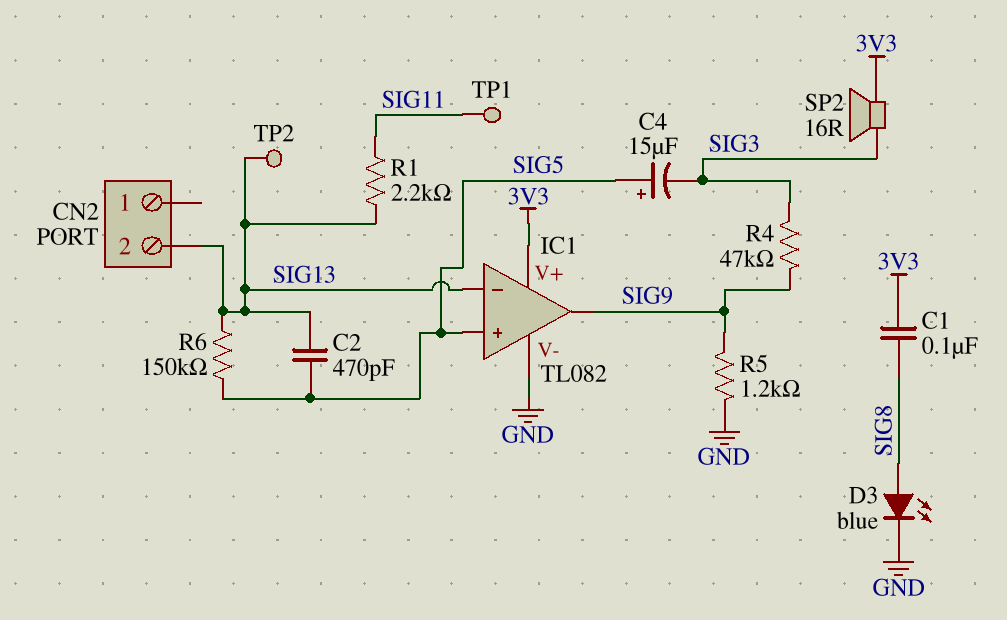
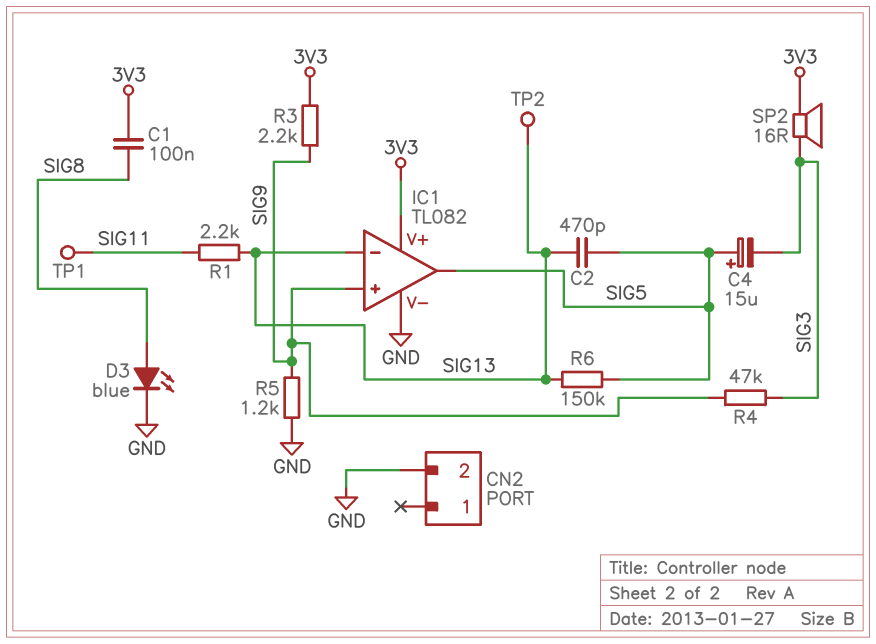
CN2 pin 2: SIG13 -> GND
IC1 pin in+: SIG5 -> SIG9
IC1 pin out: SIG9 -> SIG5
R3: none -> 2.2k (3V3, SIG9)

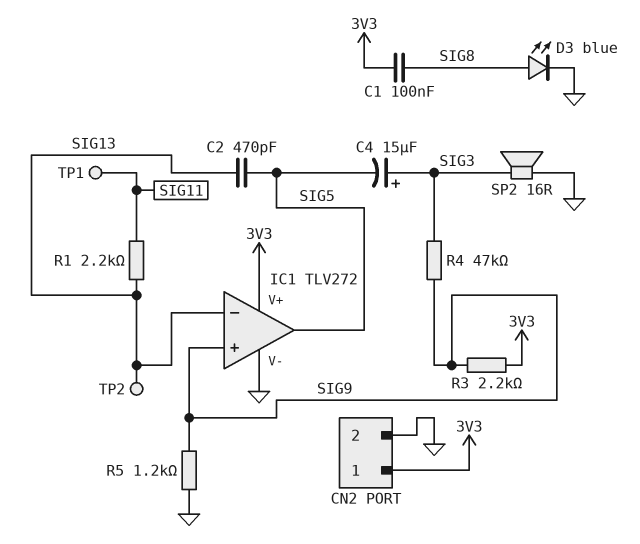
C4: 15uF (plus SIG5, minus SIG3) -> 15uF (plus SIG3, minus SIG5)
CN2 pin 1: none -> 3V3
IC1: TL082 -> TLV272
R6: 150k (SIG5, SIG13) -> none
SP2: speaker 16R (3V3, SIG3) -> speaker 16R (GND, SIG3)

